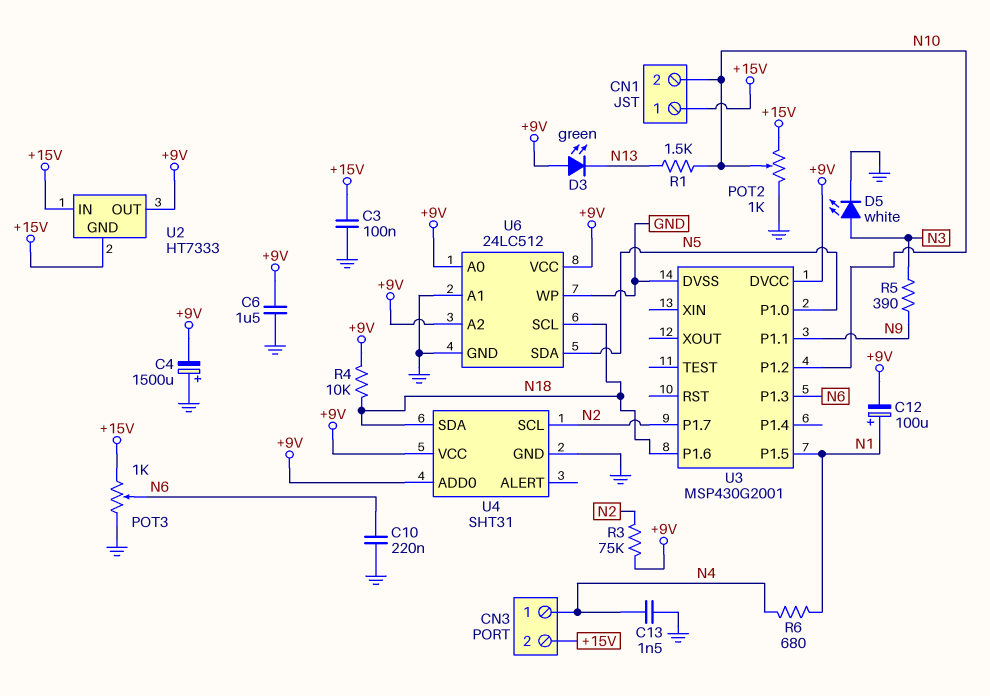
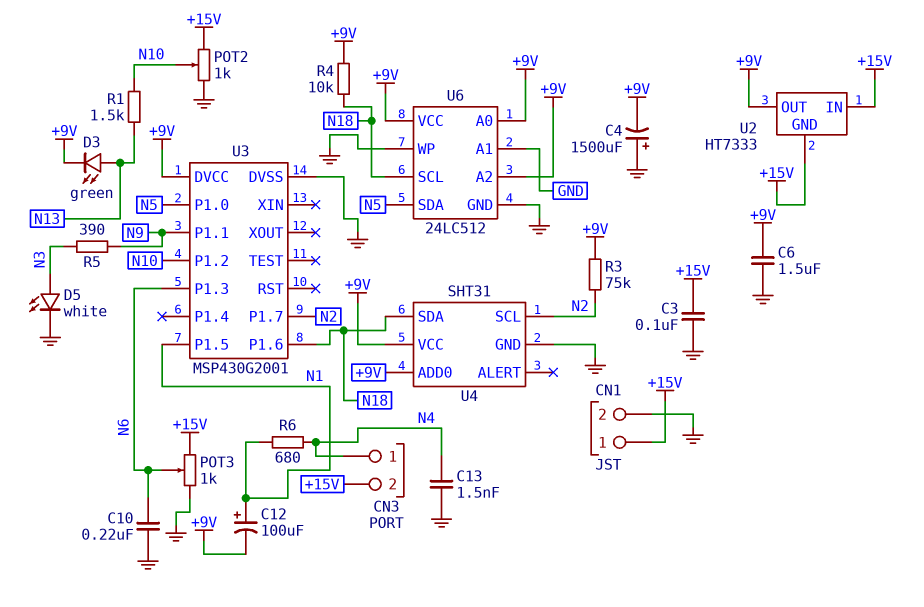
CN1 pin 2: N10 -> GND
D3: LED green (A +9V, K N13) -> LED green (A N13, K +9V)

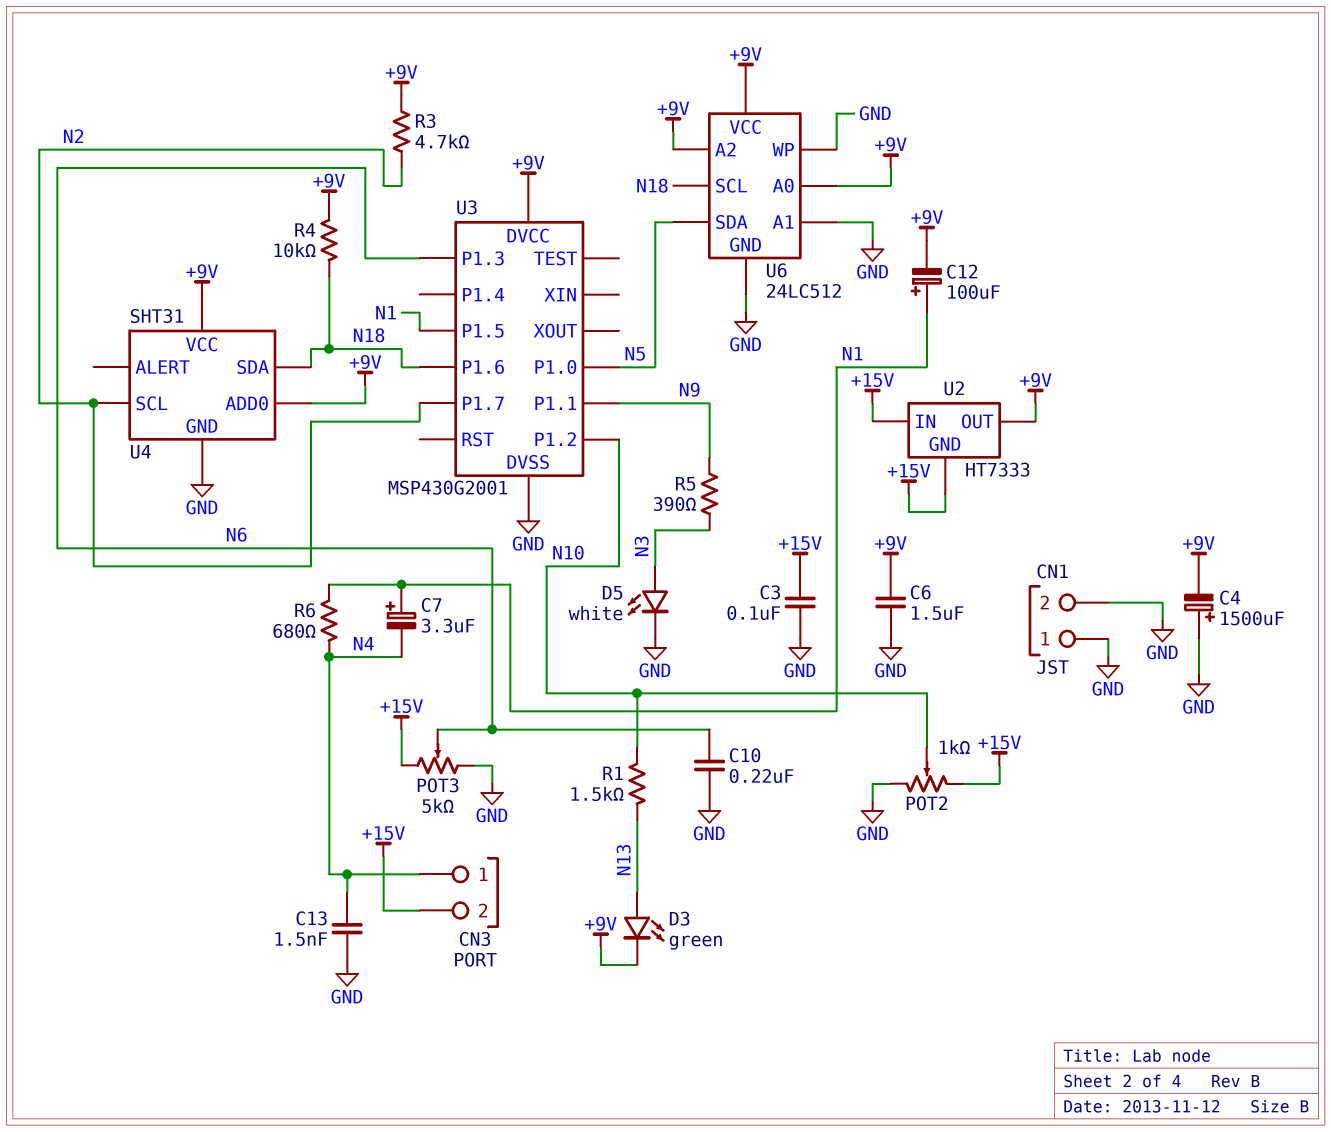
C7: none -> 3.3uF (plus N1, minus N4)
CN1 pin 1: +15V -> GND
POT3: 1k (+15V, GND, wiper N6) -> 5k (+15V, GND, wiper N6)
R3: 75k (+9V, N2) -> 4.7k (+9V, N2)

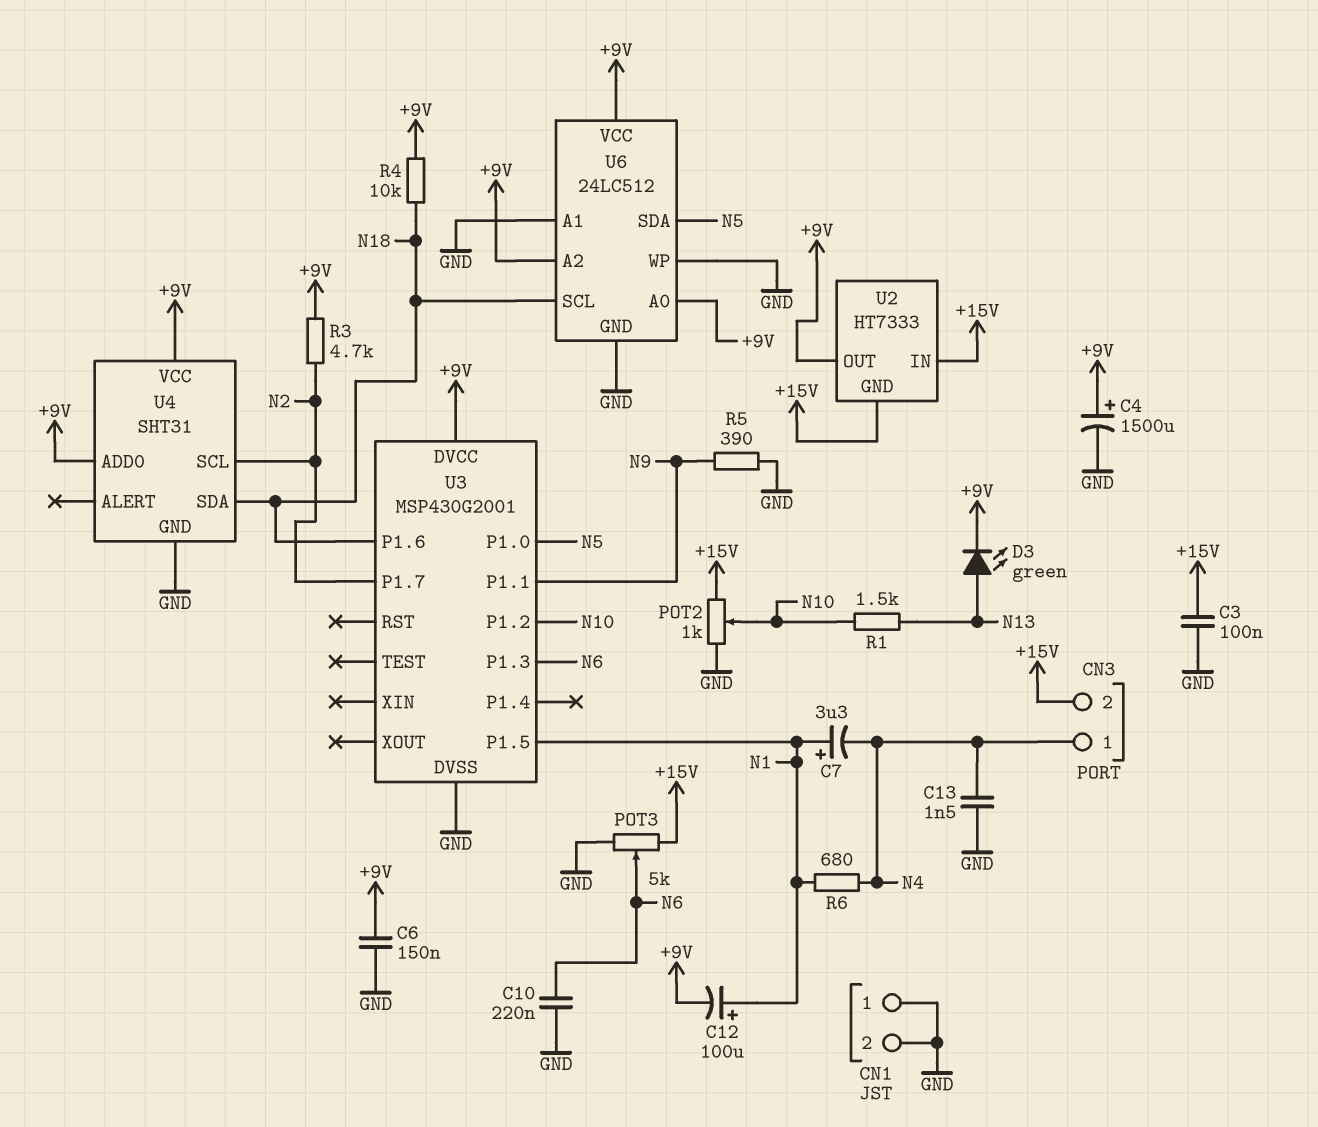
C4: 1500uF (plus GND, minus +9V) -> 1500uF (plus +9V, minus GND)
C6: 1.5uF (+9V, GND) -> 150nF (+9V, GND)
D5: LED white (A N3, K GND) -> none
R5: 390 (N3, N9) -> 390 (GND, N9)

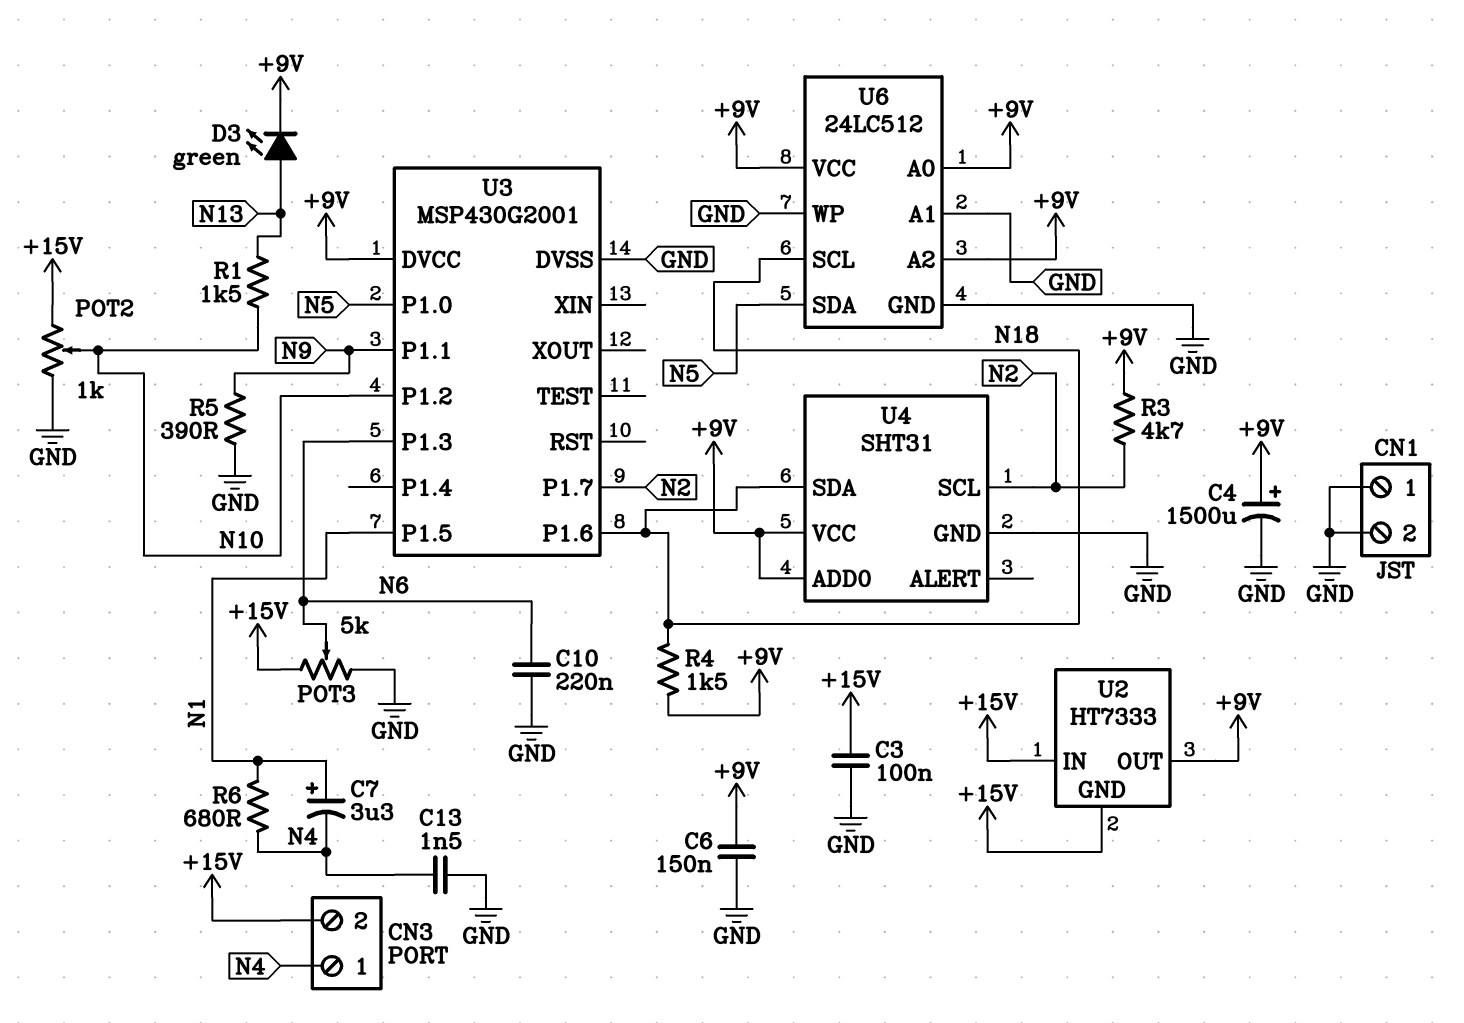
C12: 100uF (plus N1, minus +9V) -> none
R4: 10k (+9V, N18) -> 1.5k (+9V, N18)

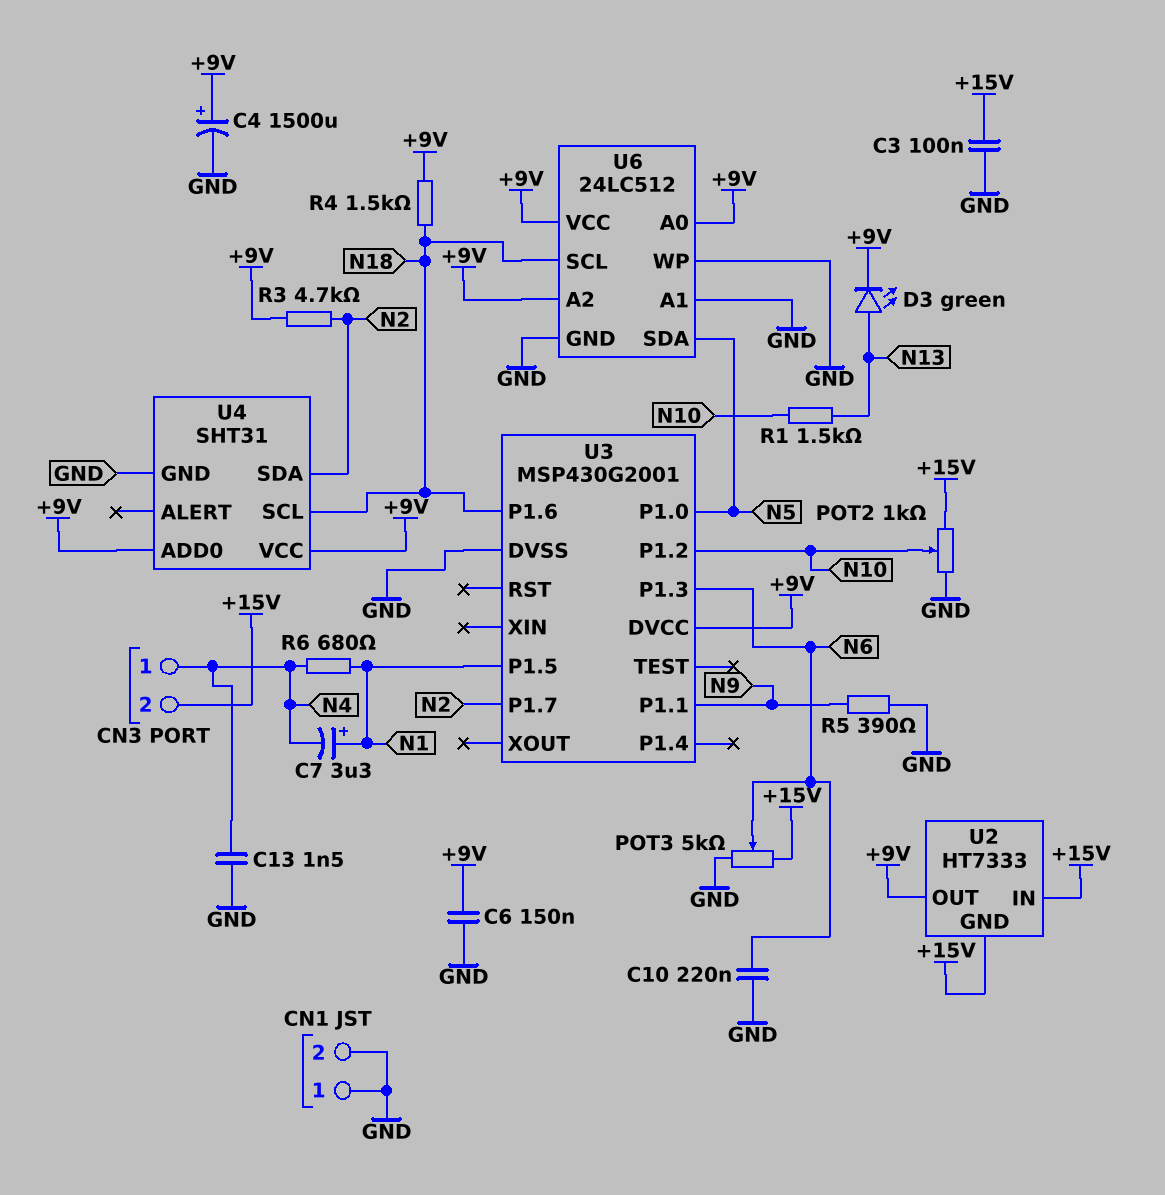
U4 pin SCL: N2 -> N18
U4 pin SDA: N18 -> N2

